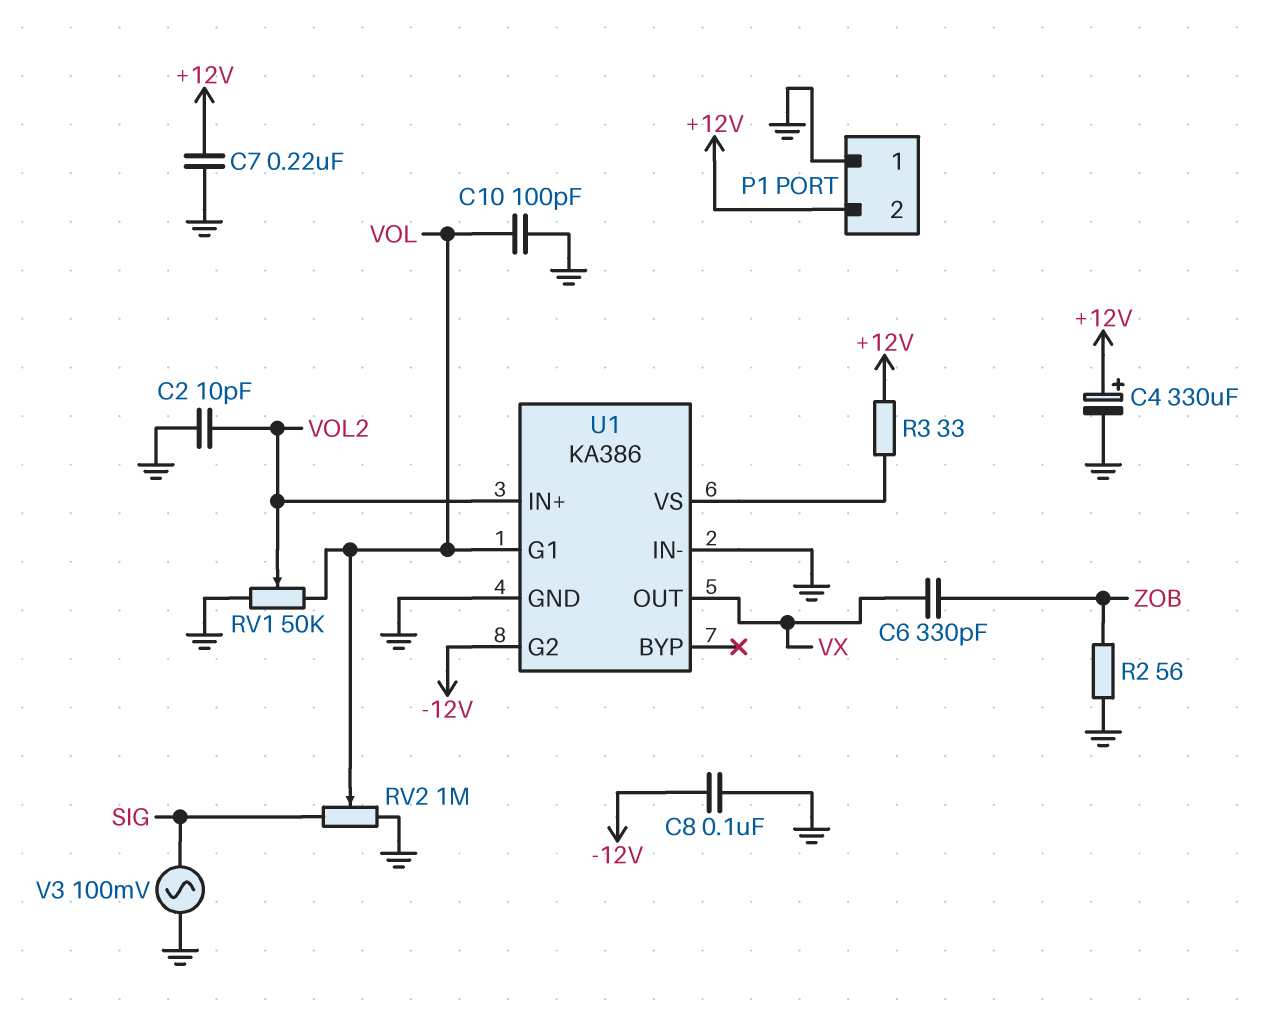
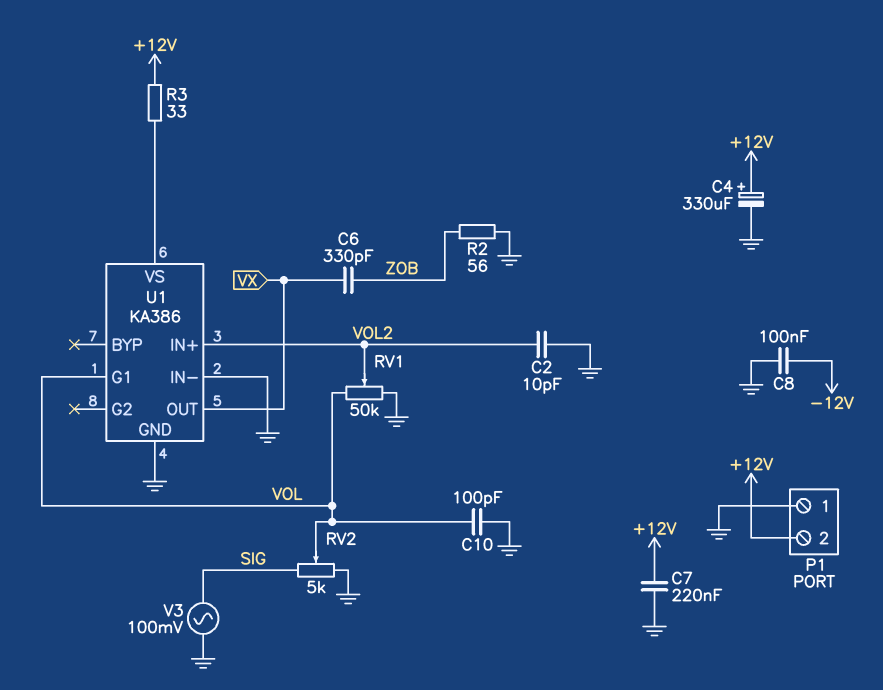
RV2: 1M (GND, SIG, wiper VOL) -> 5k (GND, SIG, wiper VOL)
U1 pin G2: -12V -> none

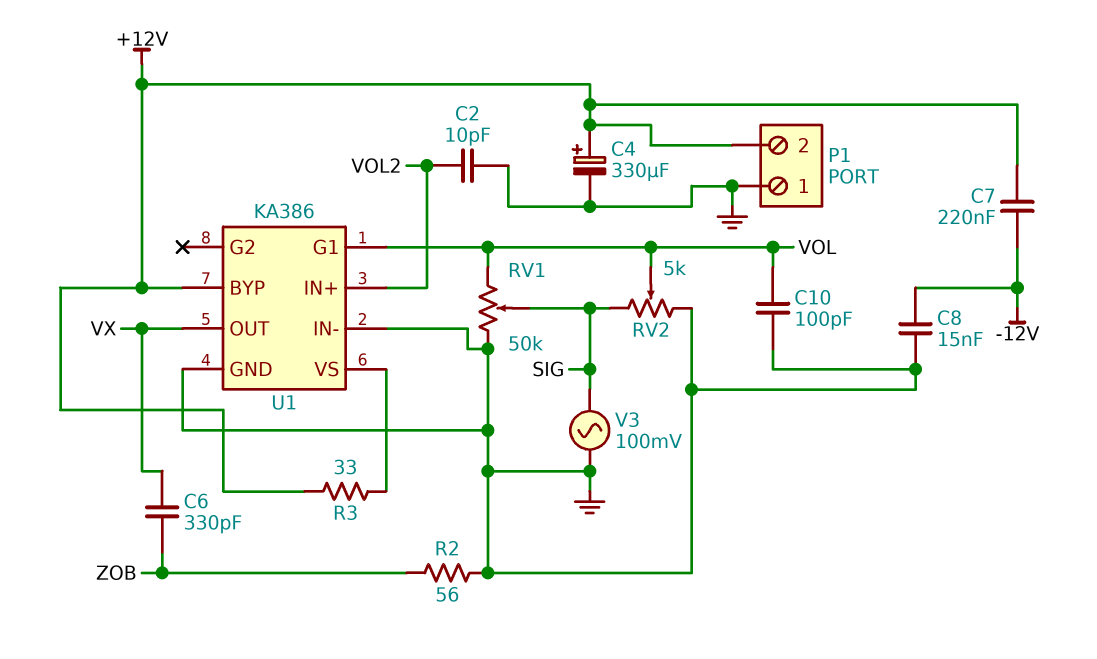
C7: 220nF (+12V, GND) -> 220nF (+12V, -12V)
C8: 100nF (-12V, GND) -> 15nF (-12V, GND)
RV1: 50k (GND, VOL, wiper VOL2) -> 50k (GND, VOL, wiper SIG)
U1 pin BYP: none -> +12V

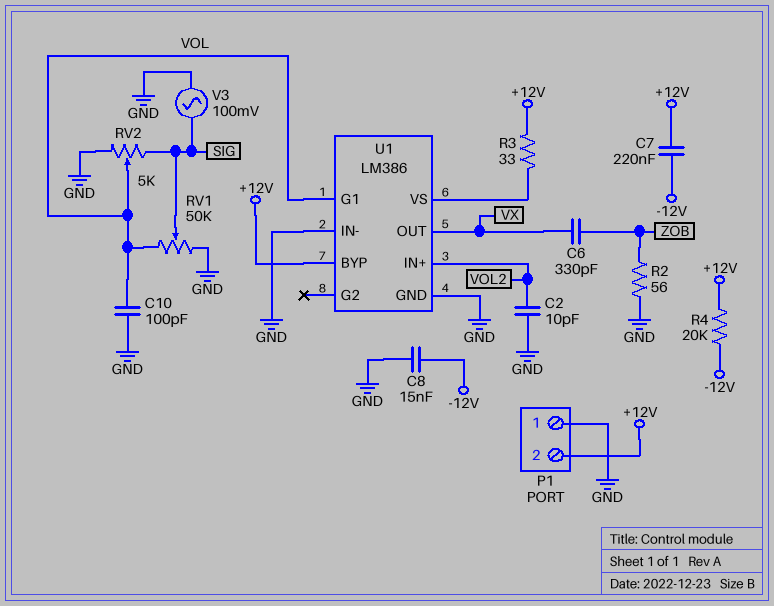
C4: 330uF (plus +12V, minus GND) -> none
R4: none -> 20k (+12V, -12V)
U1: KA386 -> LM386

